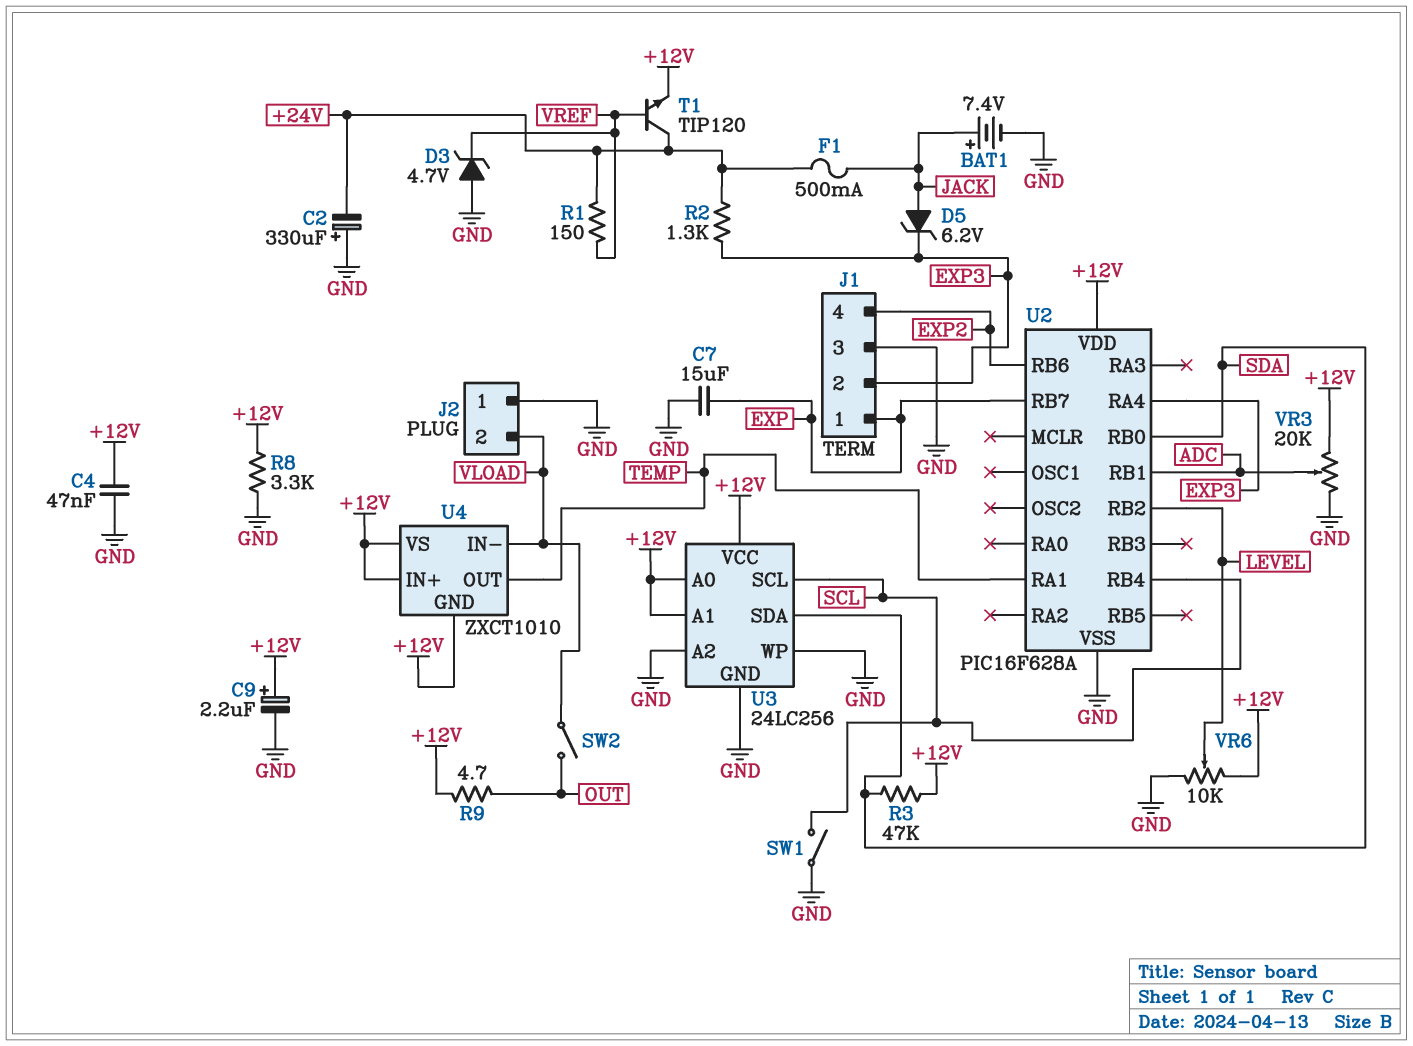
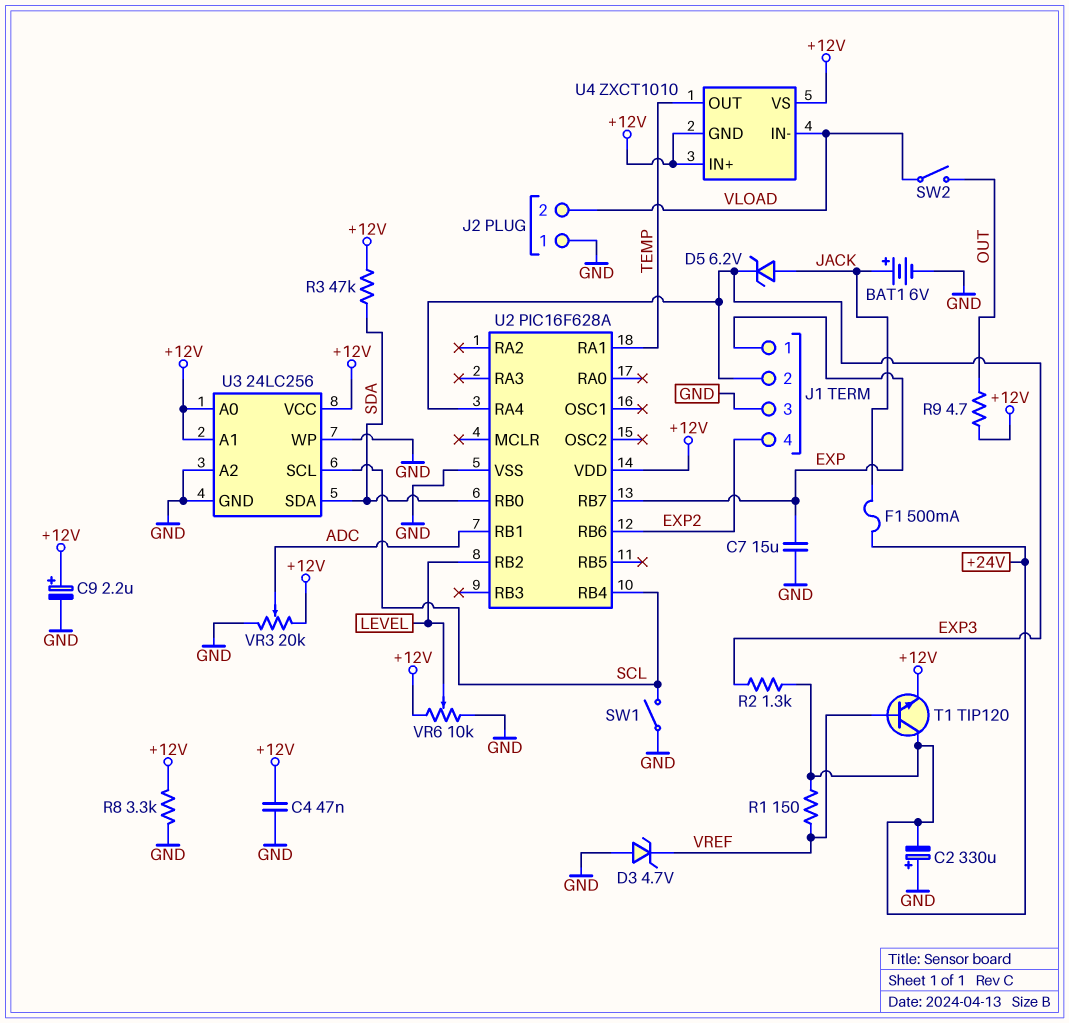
BAT1: 7.4V (plus JACK, minus GND) -> 6V (plus JACK, minus GND)

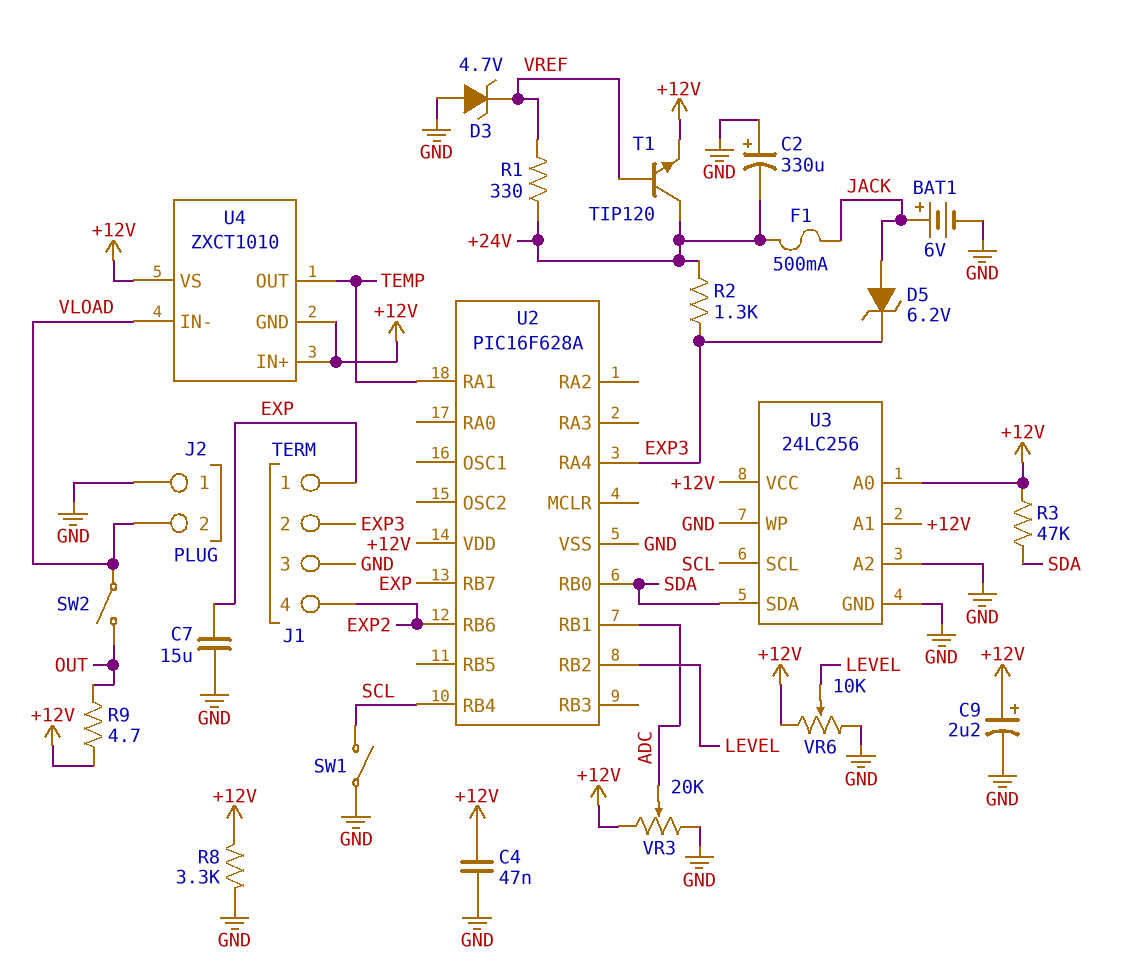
R1: 150 (+24V, VREF) -> 330 (+24V, VREF)

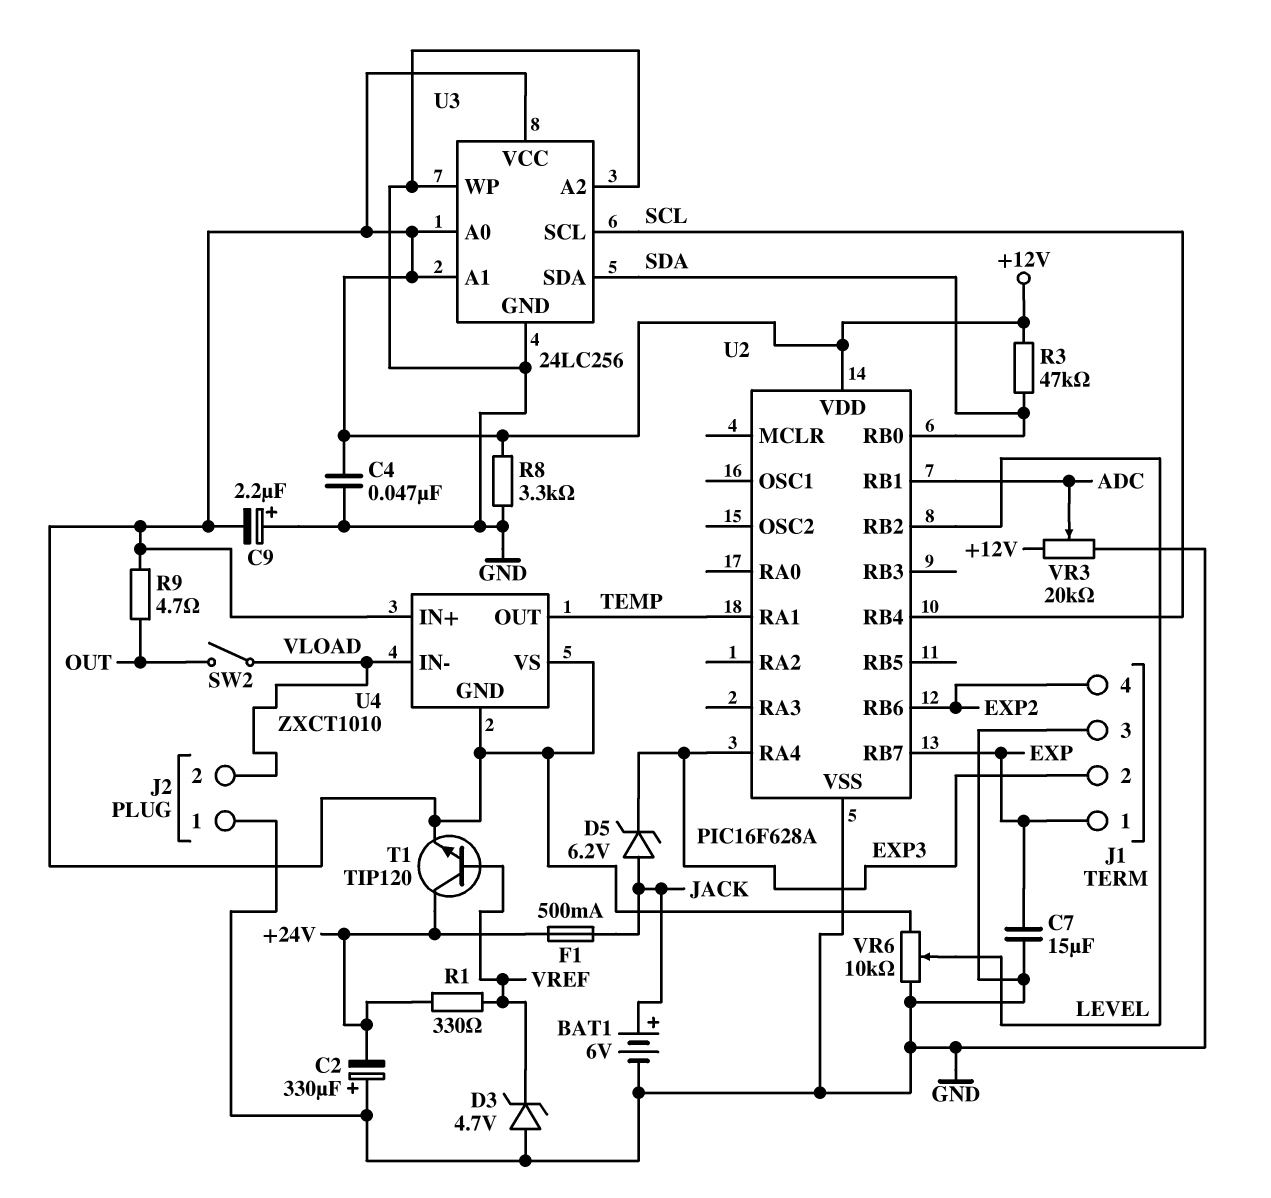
C9: 2.2uF (plus +12V, minus GND) -> 2.2uF (plus GND, minus +12V)
R2: 1.3k (+24V, EXP3) -> none
SW1: switch (GND, SCL) -> none

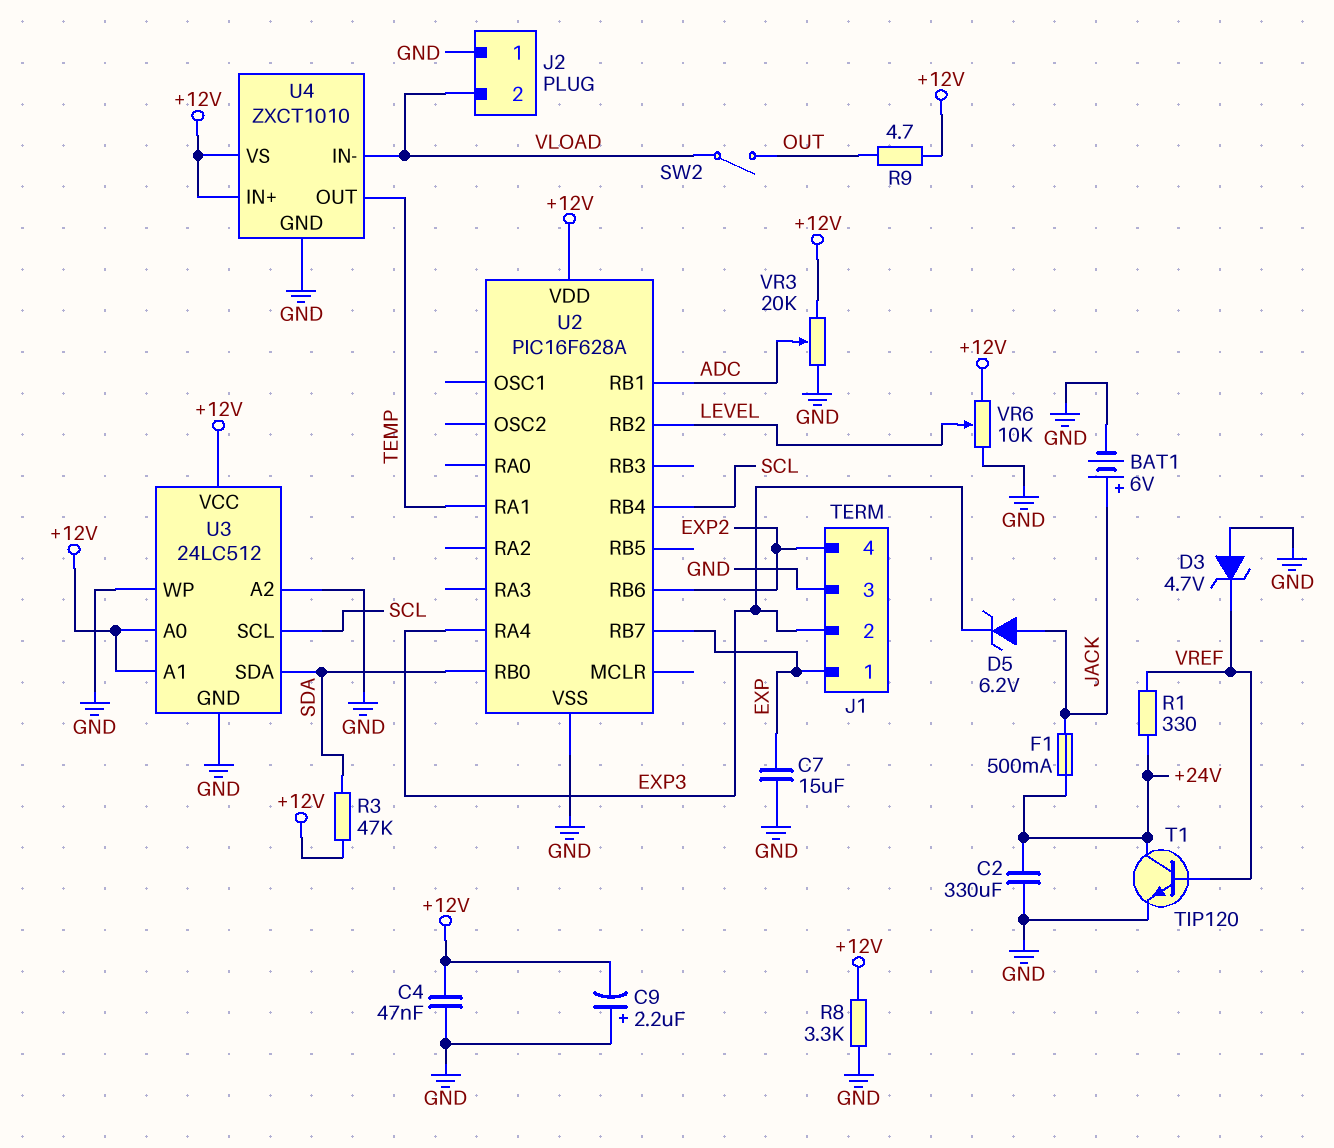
C2: 330uF (plus GND, minus +24V) -> 330uF (+24V, GND)
T1: NPN TIP120 (B VREF, C +24V, E +12V) -> NPN TIP120 (B VREF, C +24V, E GND)
U3: 24LC256 -> 24LC512
U4 pin GND: +12V -> GND

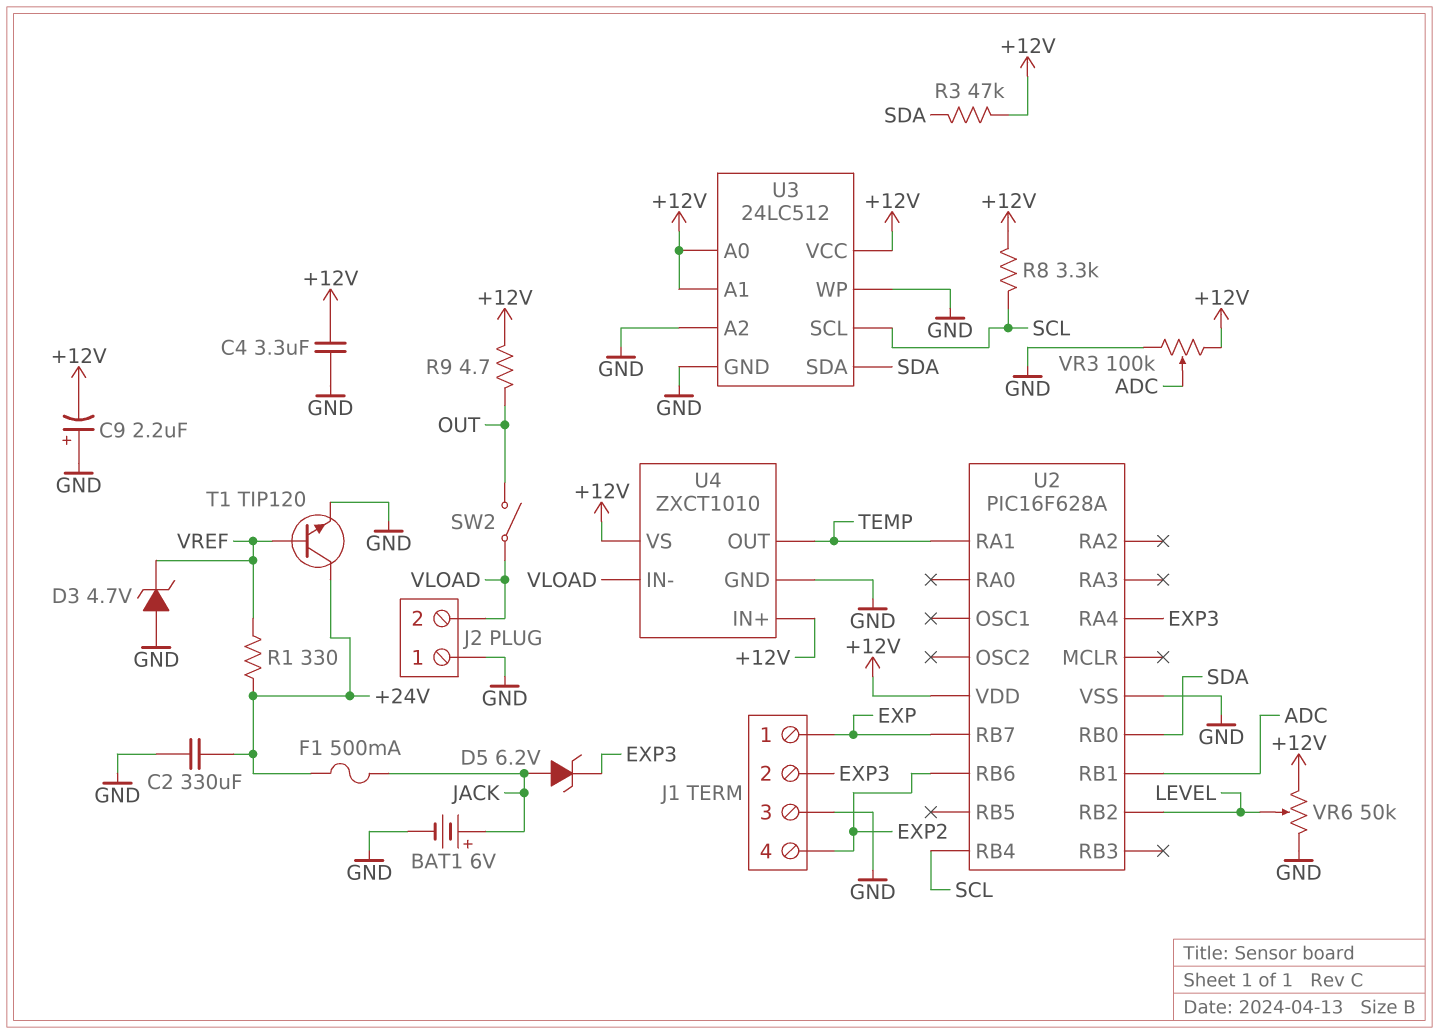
C4: 47nF (+12V, GND) -> 3.3uF (+12V, GND)
C7: 15uF (EXP, GND) -> none
R8: 3.3k (+12V, GND) -> 3.3k (+12V, SCL)
VR3: 20k (+12V, GND, wiper ADC) -> 100k (+12V, GND, wiper ADC)
VR6: 10k (+12V, GND, wiper LEVEL) -> 50k (+12V, GND, wiper LEVEL)

